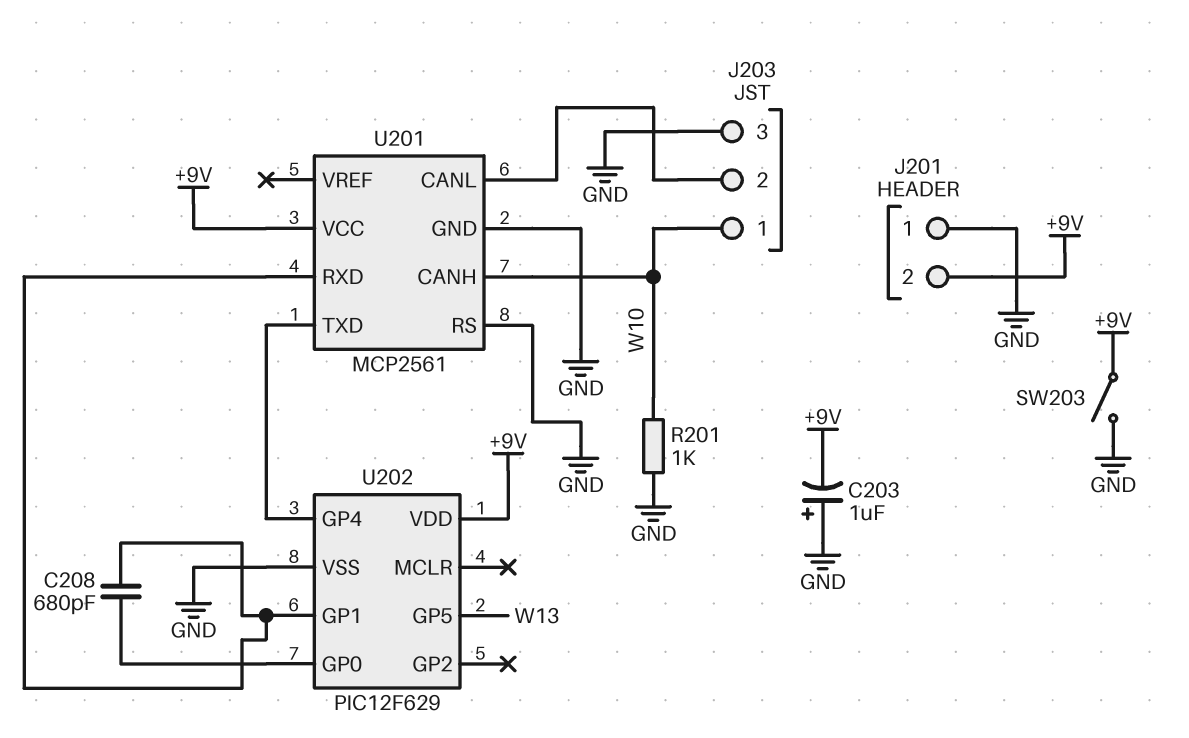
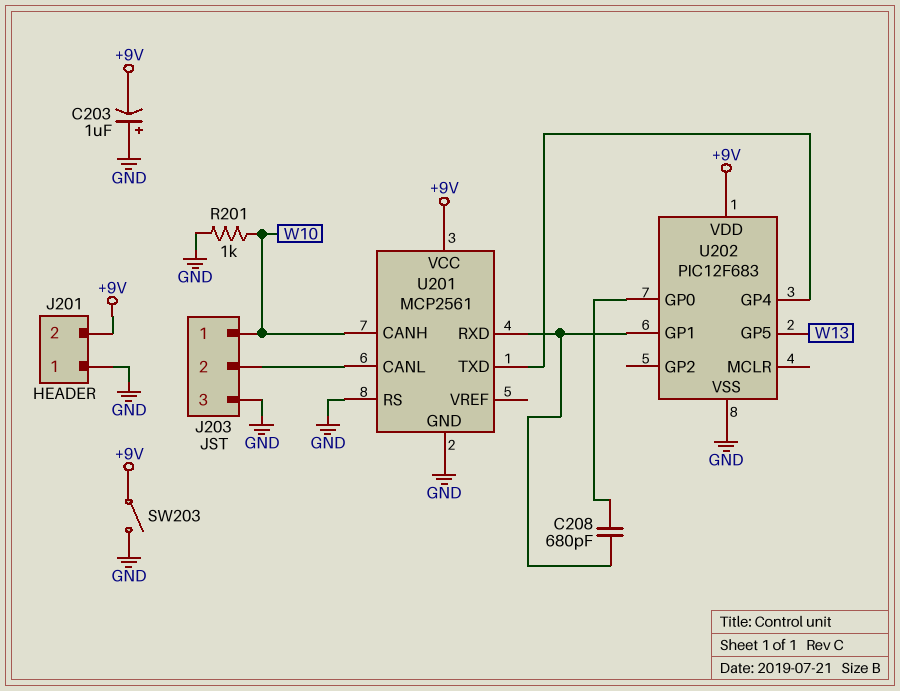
U202: PIC12F629 -> PIC12F683

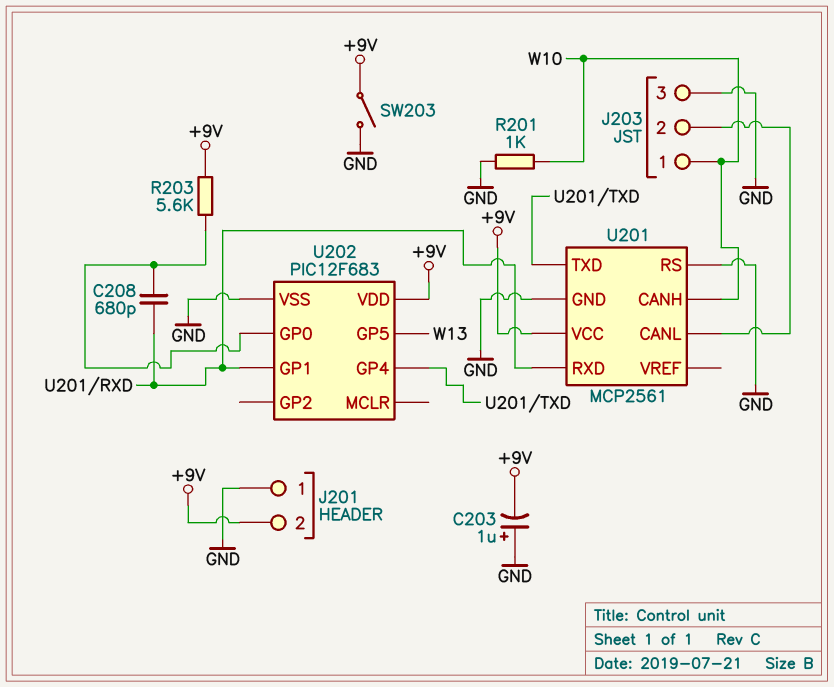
R203: none -> 5.6k (+9V, U202/GP0)

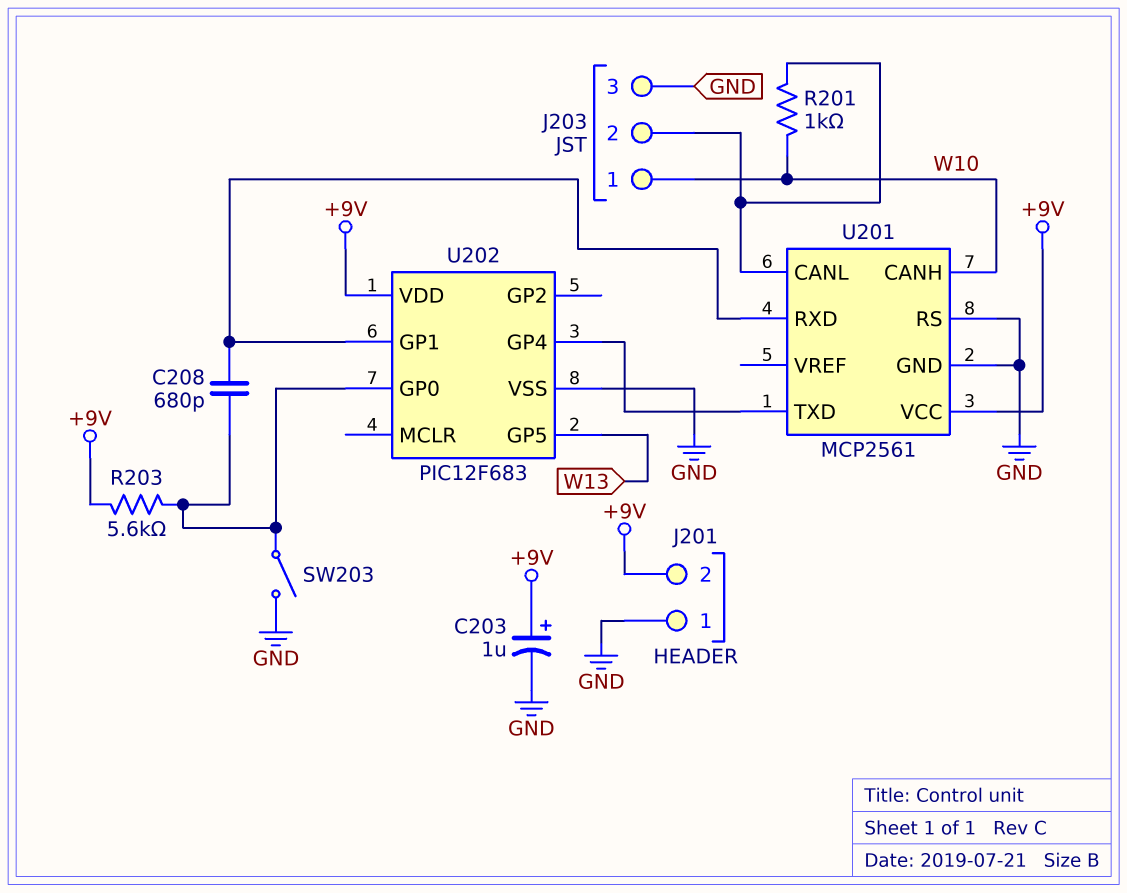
C203: 1uF (plus GND, minus +9V) -> 1uF (plus +9V, minus GND)
R201: 1k (GND, W10) -> 1k (J203/2, W10)
SW203: switch (+9V, GND) -> switch (GND, U202/GP0)

